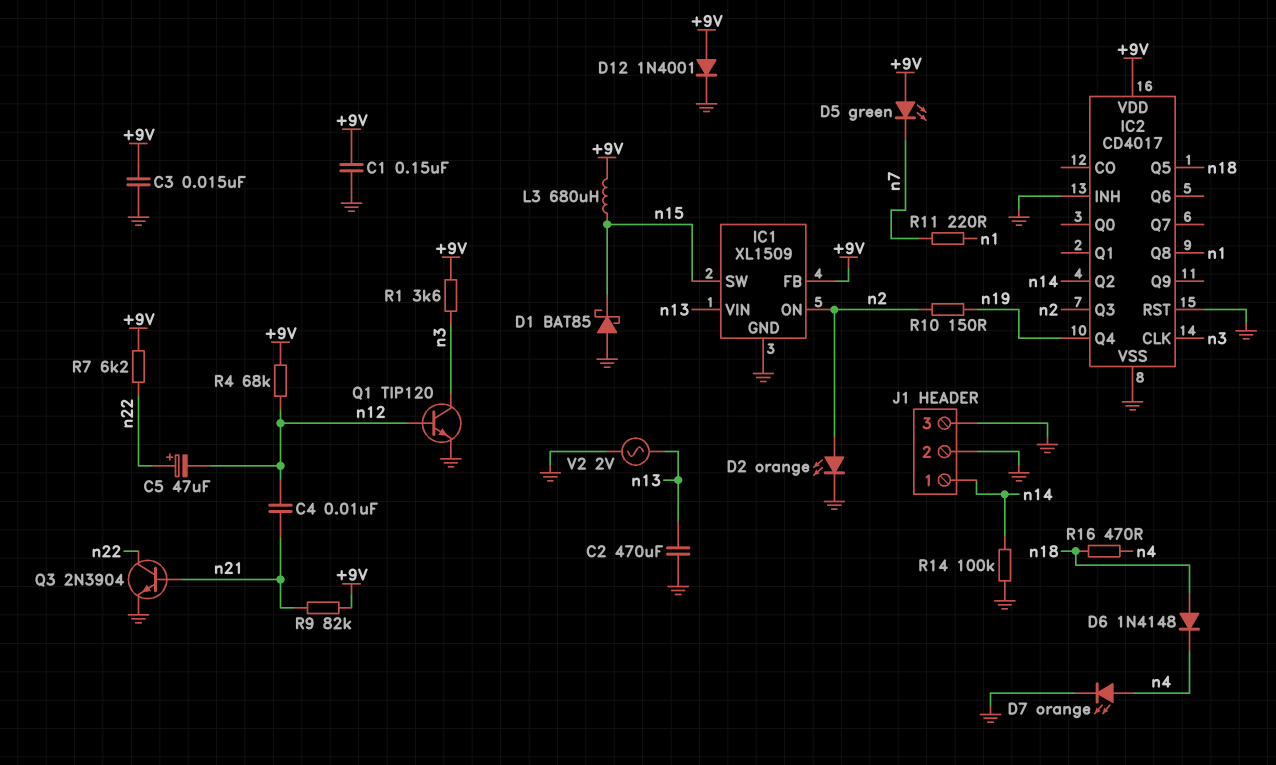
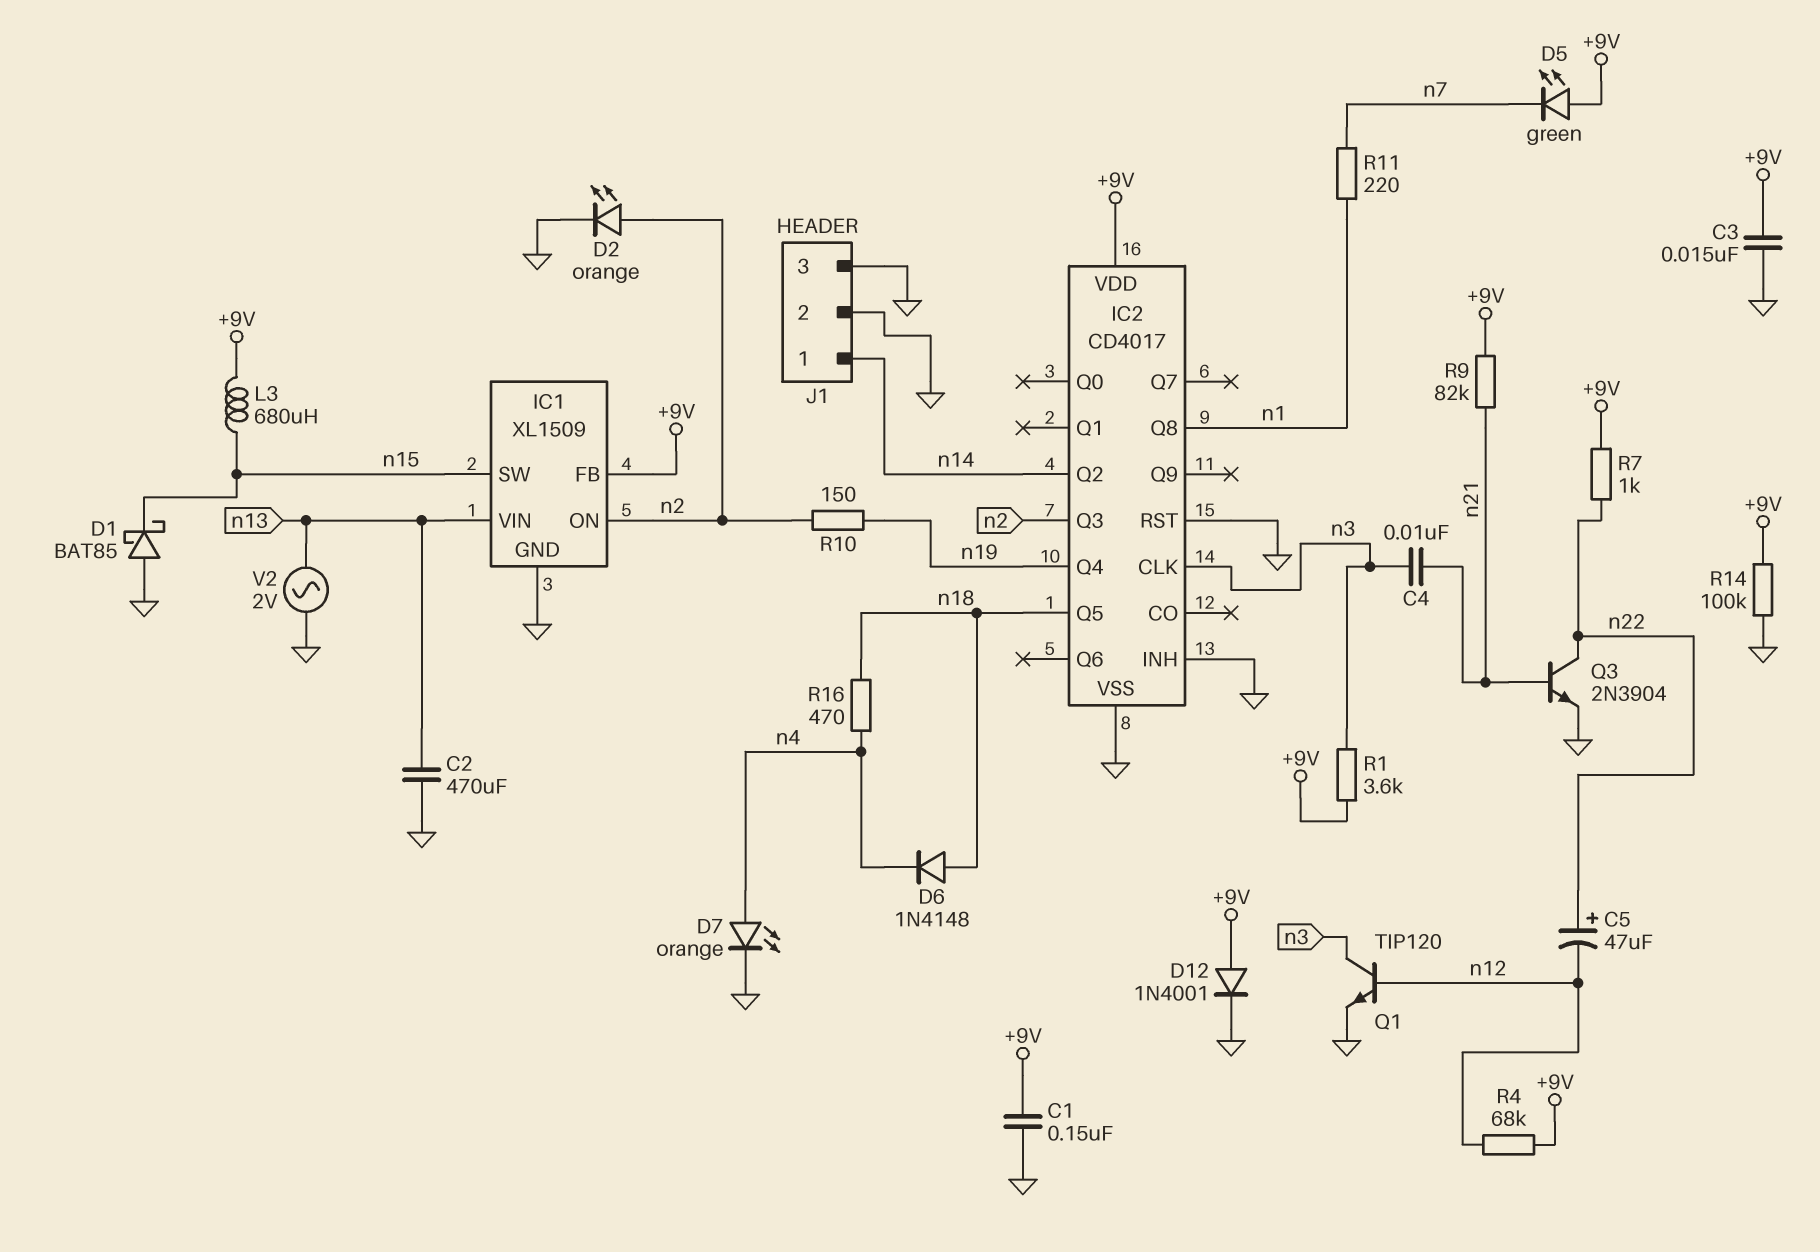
C4: 10nF (n12, n21) -> 10nF (n3, n21)
R7: 6.2k (+9V, n22) -> 1k (+9V, n22)
R14: 100k (GND, n14) -> 100k (+9V, GND)

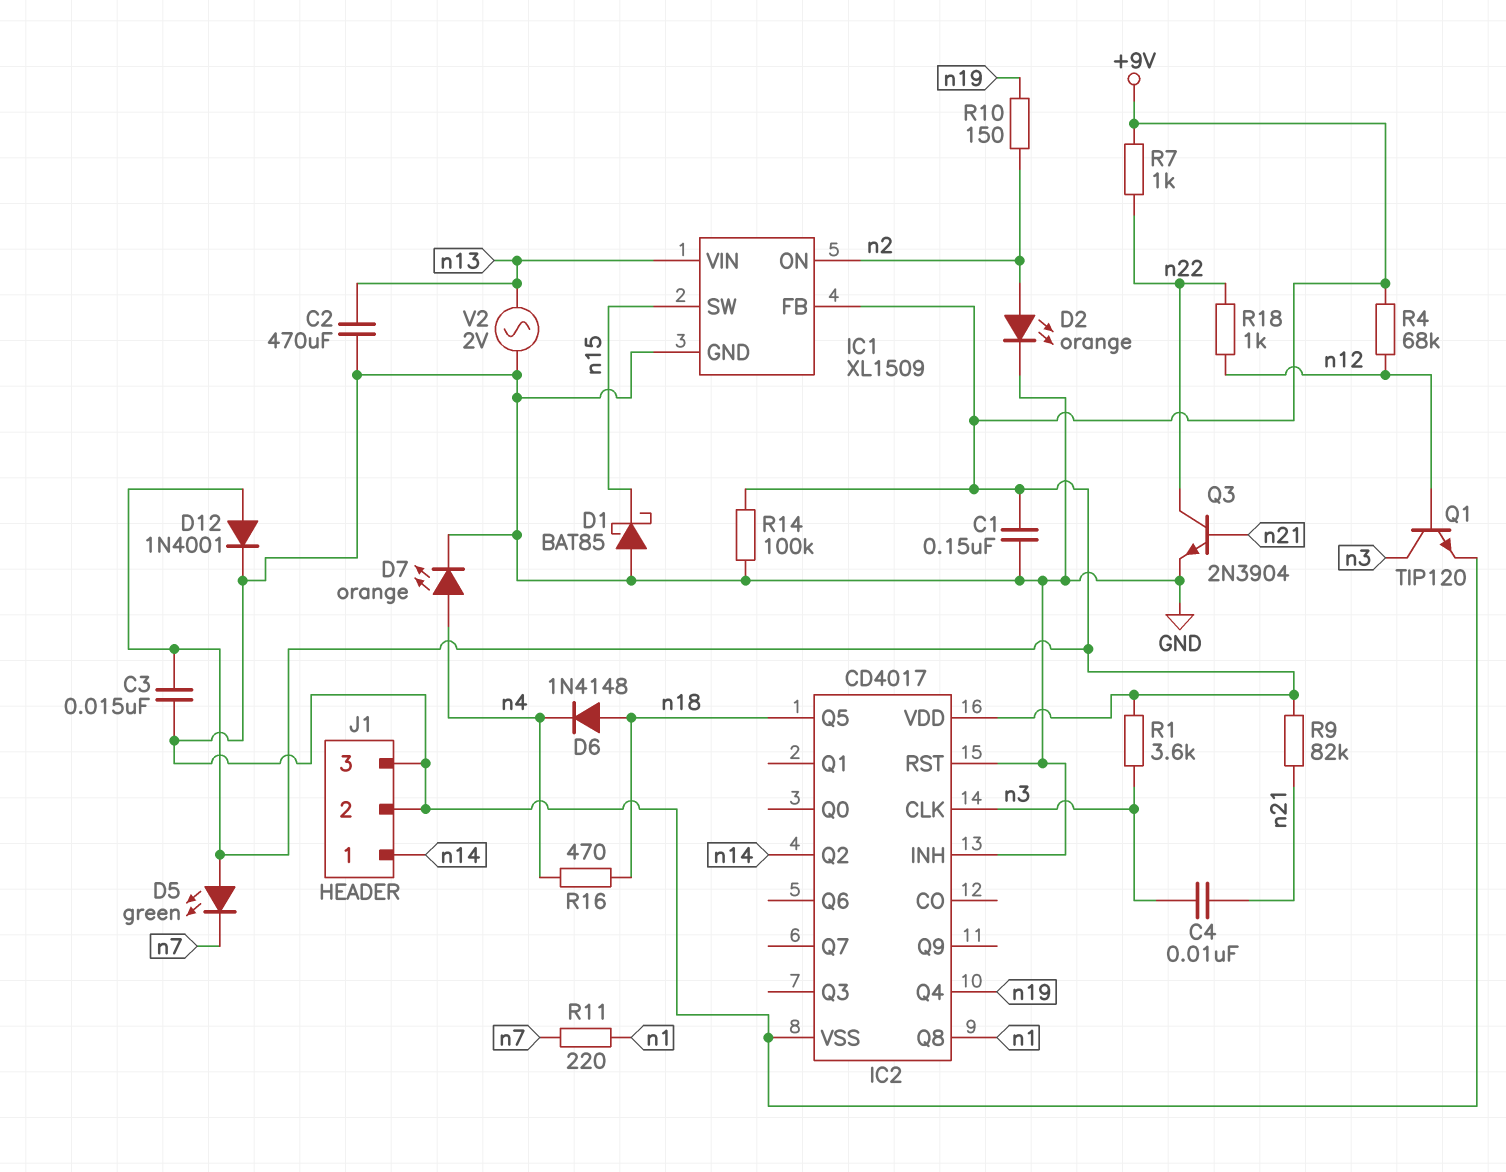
C5: 47uF (plus n22, minus n12) -> none
IC2 pin Q3: n2 -> none
L3: 680uH (+9V, n15) -> none
R18: none -> 1k (n12, n22)

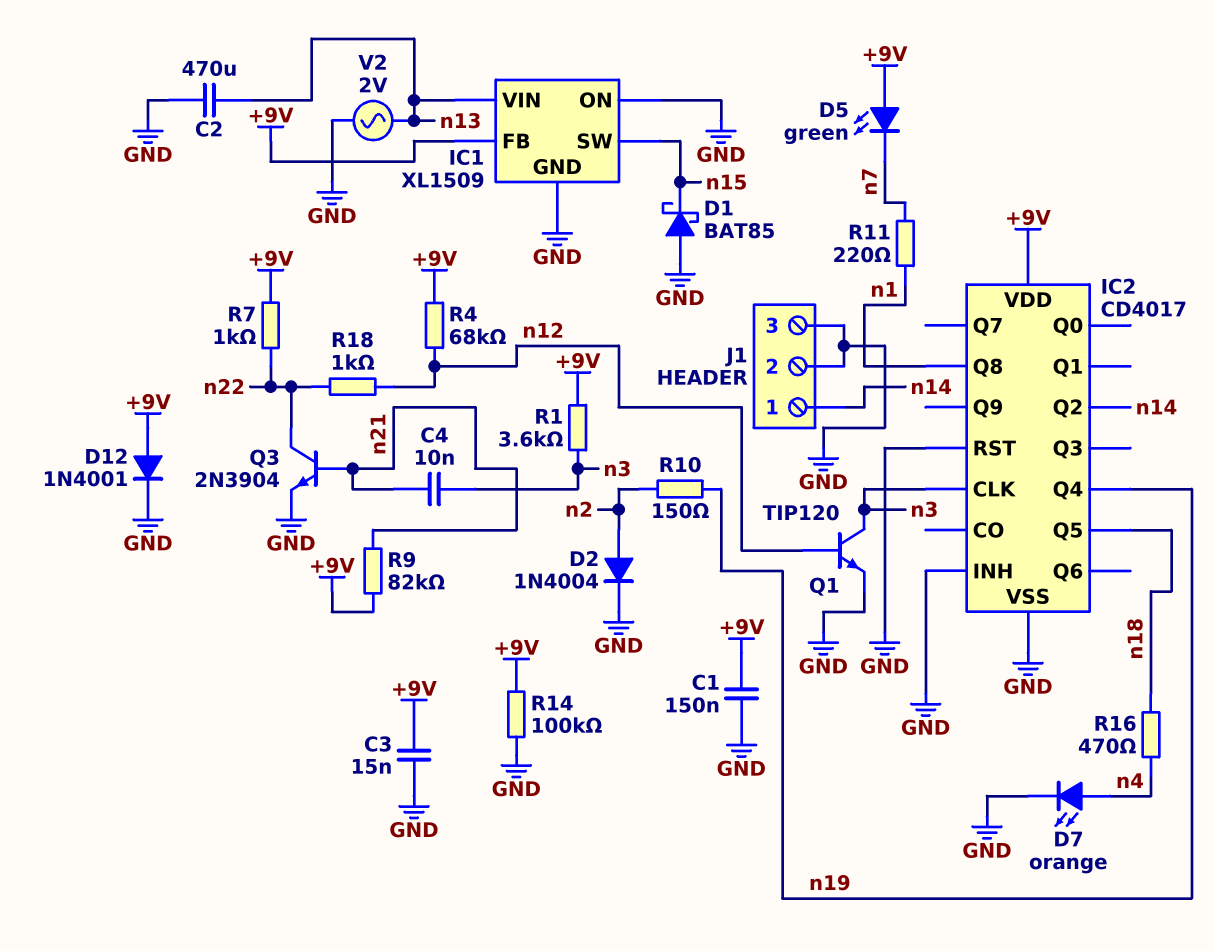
D2: LED orange (A n2, K GND) -> diode 1N4004 (A n2, K GND)
D6: diode 1N4148 (A n18, K n4) -> none
IC1 pin ON: n2 -> GND

